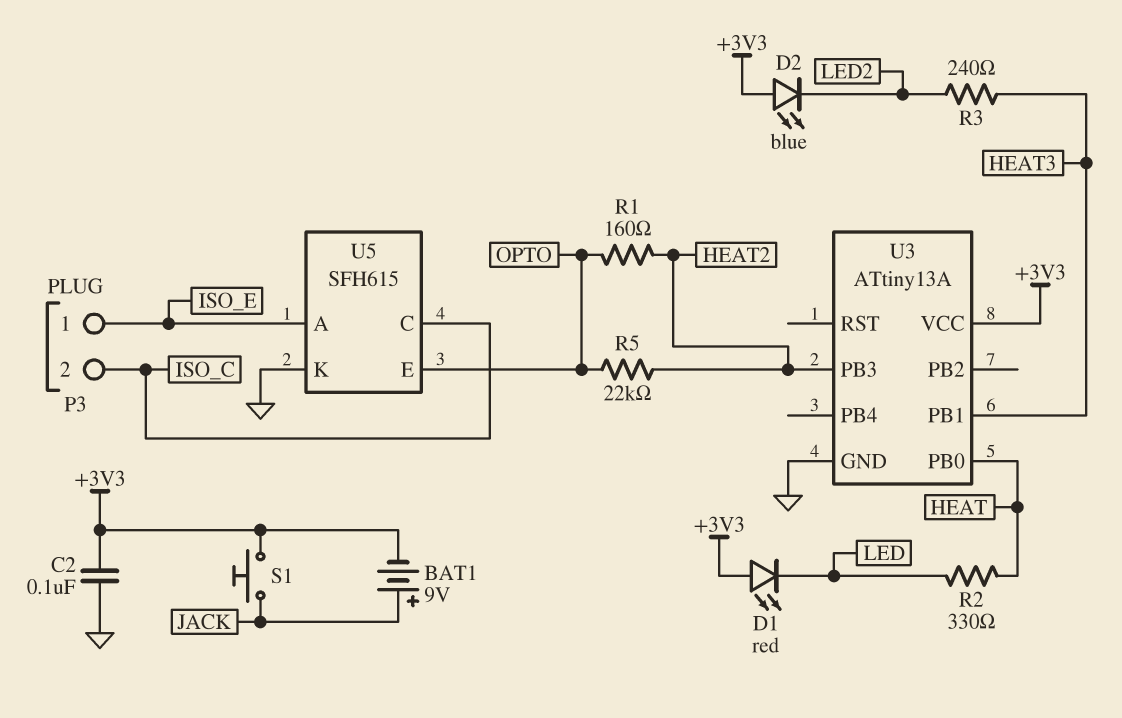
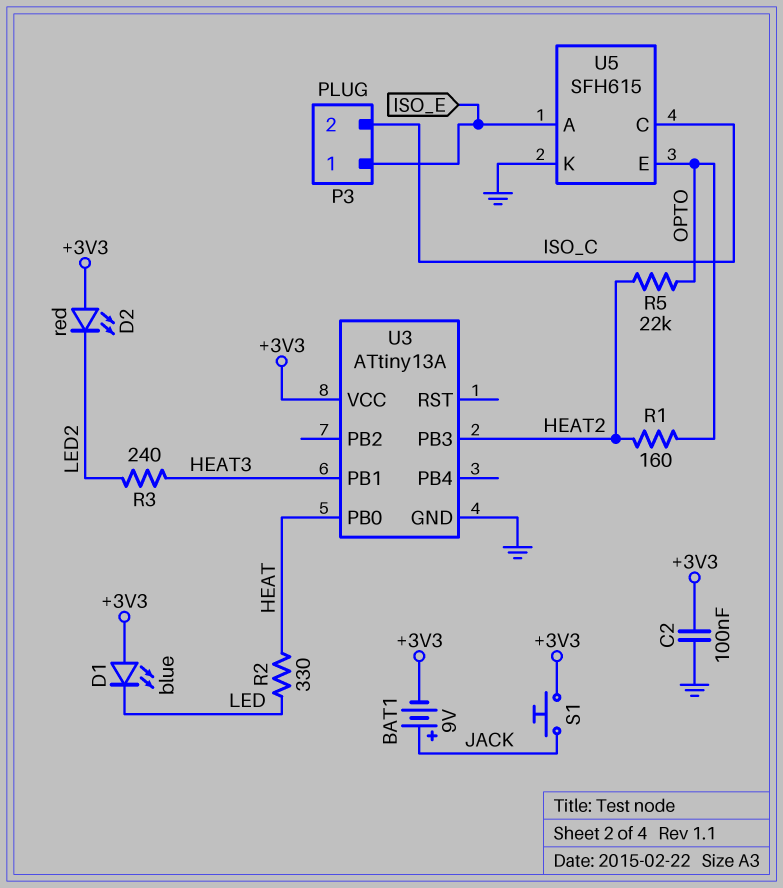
D1: LED red (A +3V3, K LED) -> LED blue (A +3V3, K LED)
D2: LED blue (A +3V3, K LED2) -> LED red (A +3V3, K LED2)

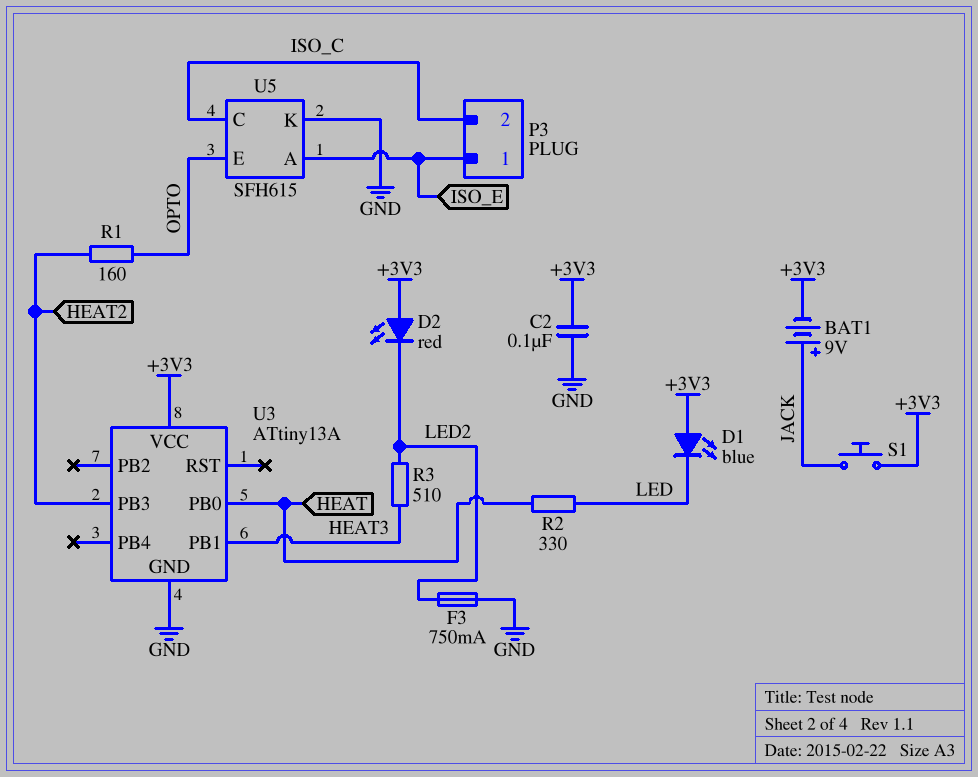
F3: none -> 750mA (GND, LED2)
R3: 240 (HEAT3, LED2) -> 510 (HEAT3, LED2)
R5: 22k (HEAT2, OPTO) -> none

